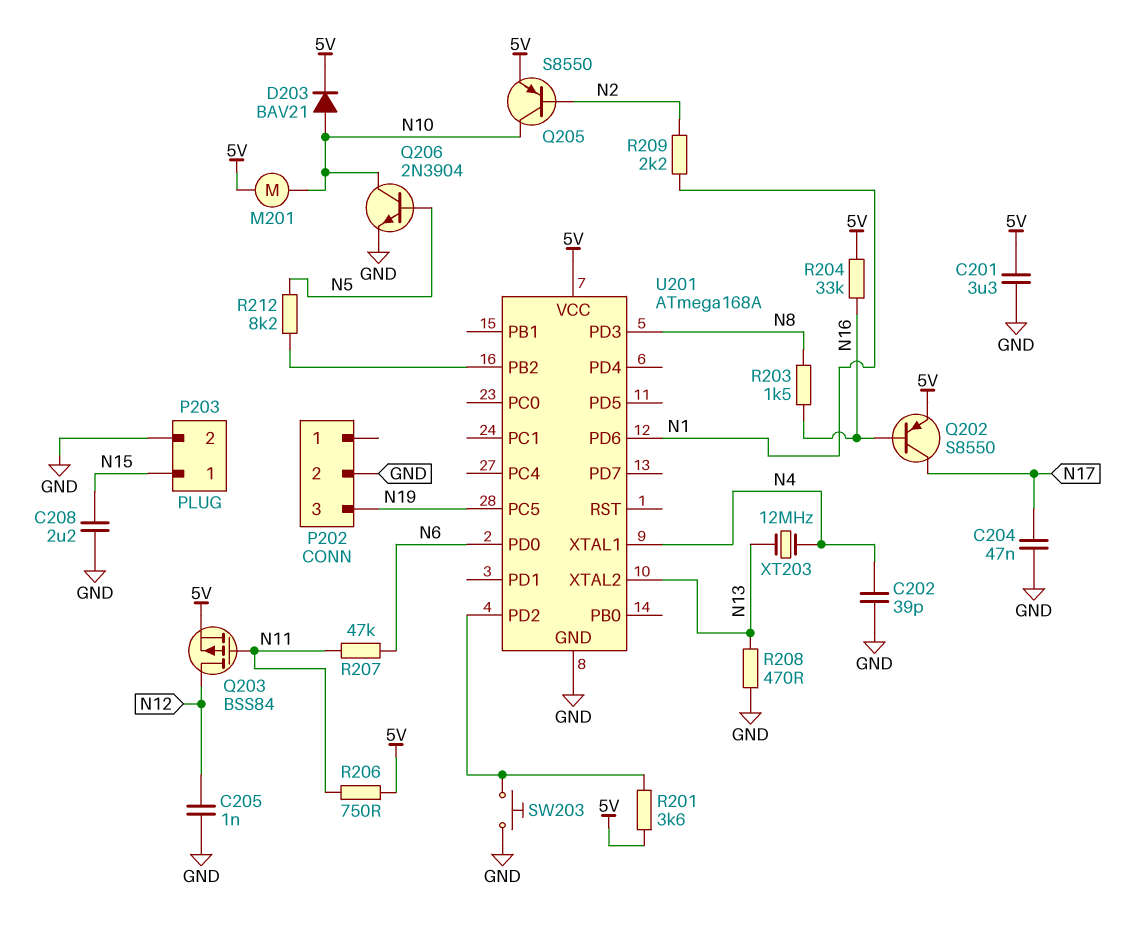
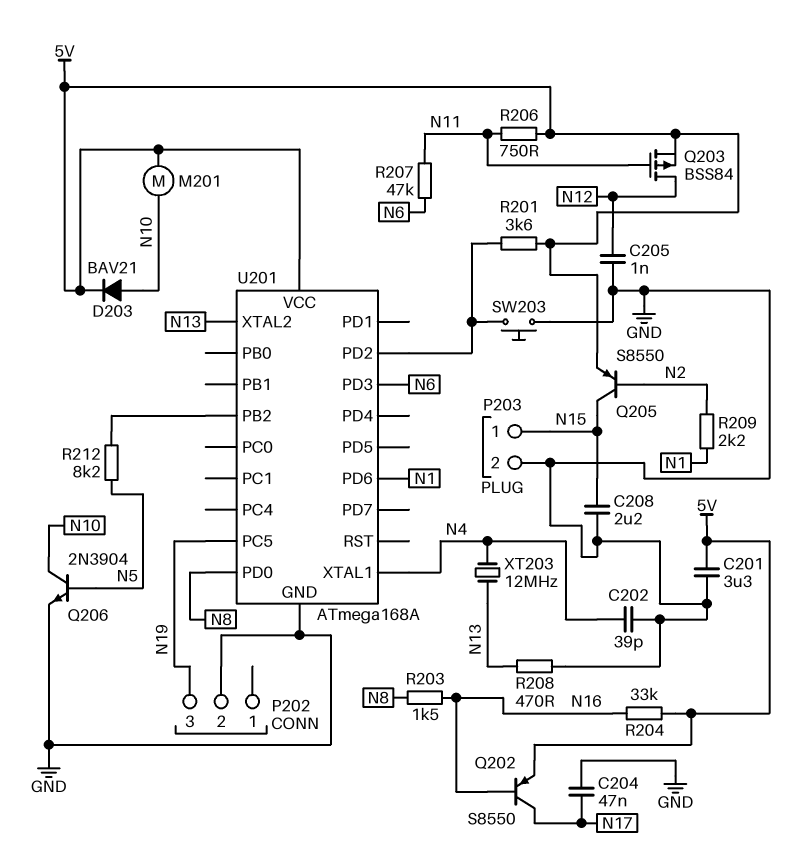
Q205: PNP S8550 (B N2, C N10, E 5V) -> PNP S8550 (B N2, C N15, E 5V)
U201 pin PD0: N6 -> N8
U201 pin PD3: N8 -> N6

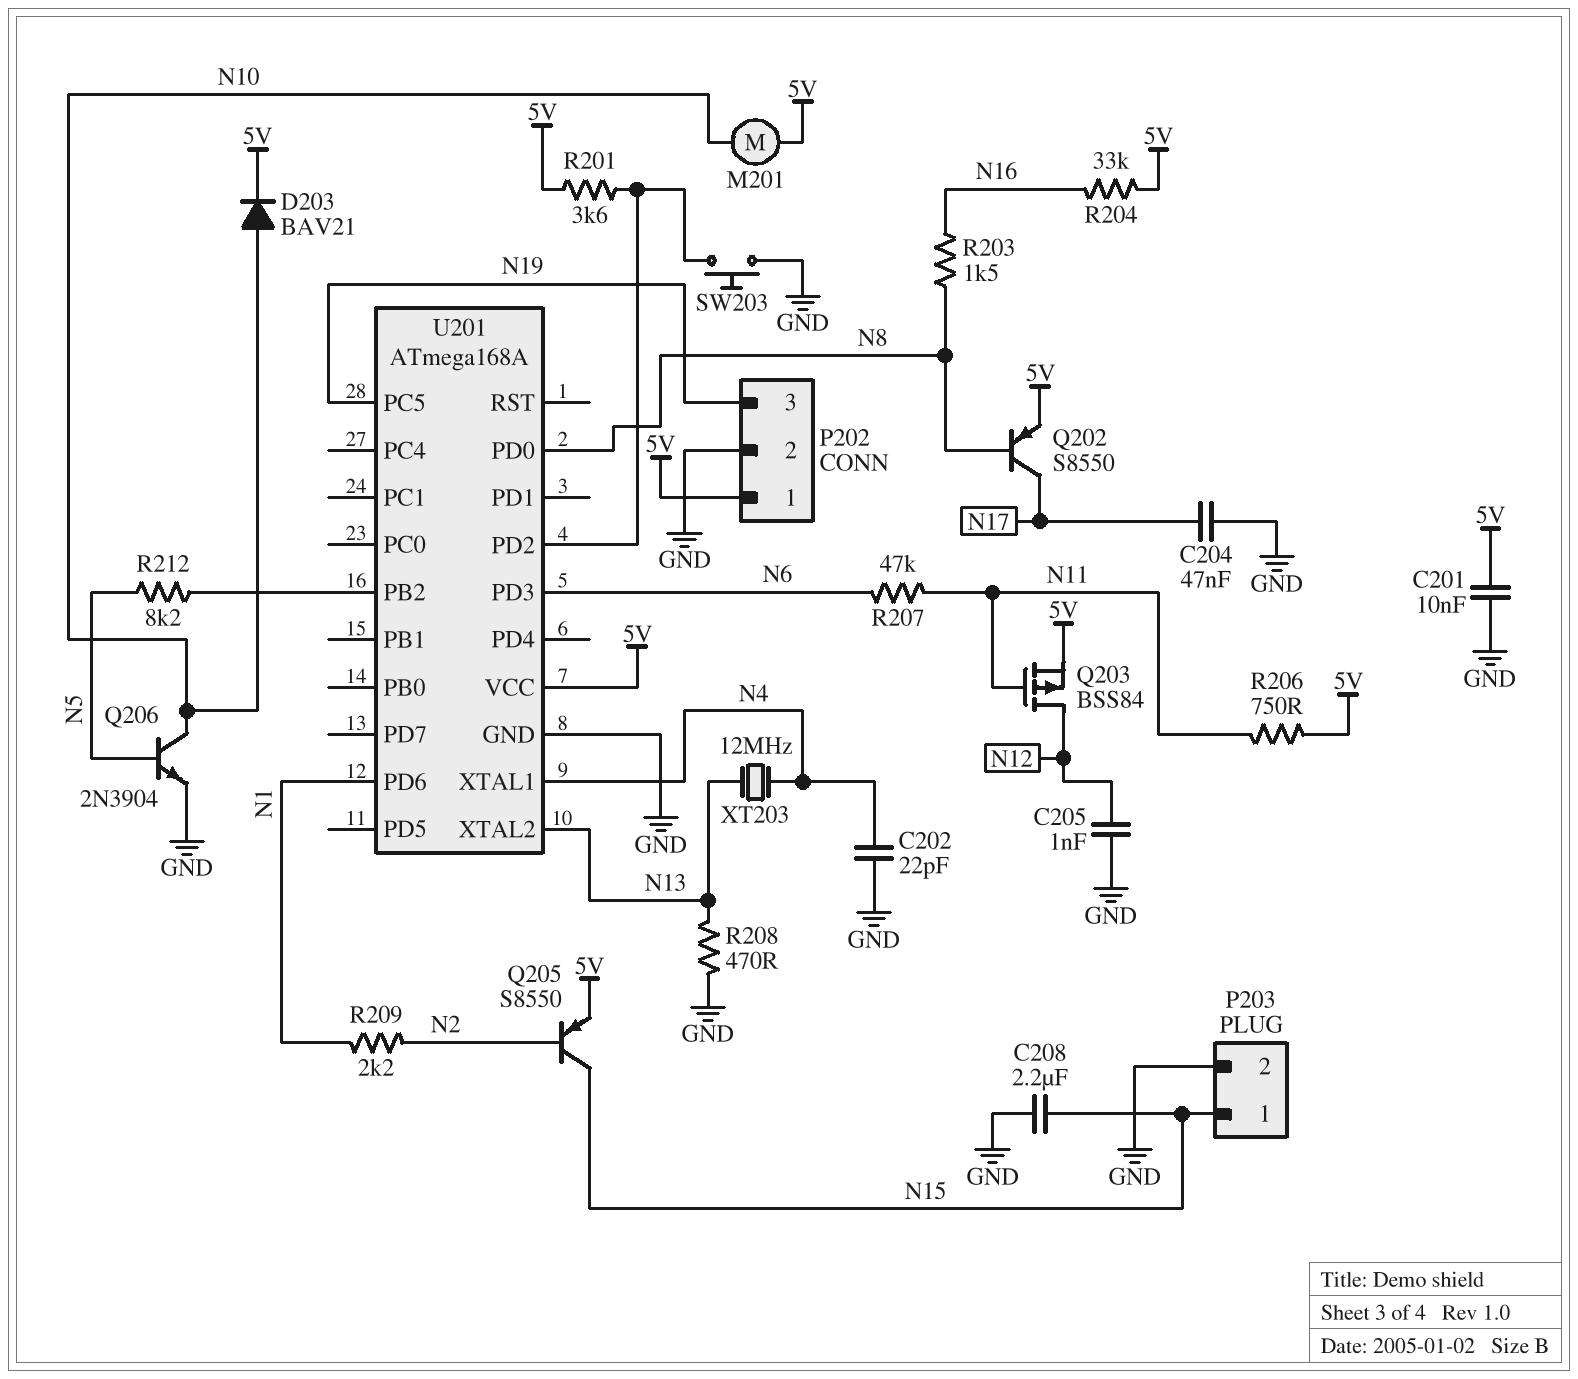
C201: 3.3uF (5V, GND) -> 10nF (5V, GND)
C202: 39pF (GND, N4) -> 22pF (GND, N4)
P202 pin 1: none -> 5V
Q202: PNP S8550 (B N16, C N17, E 5V) -> PNP S8550 (B N8, C N17, E 5V)

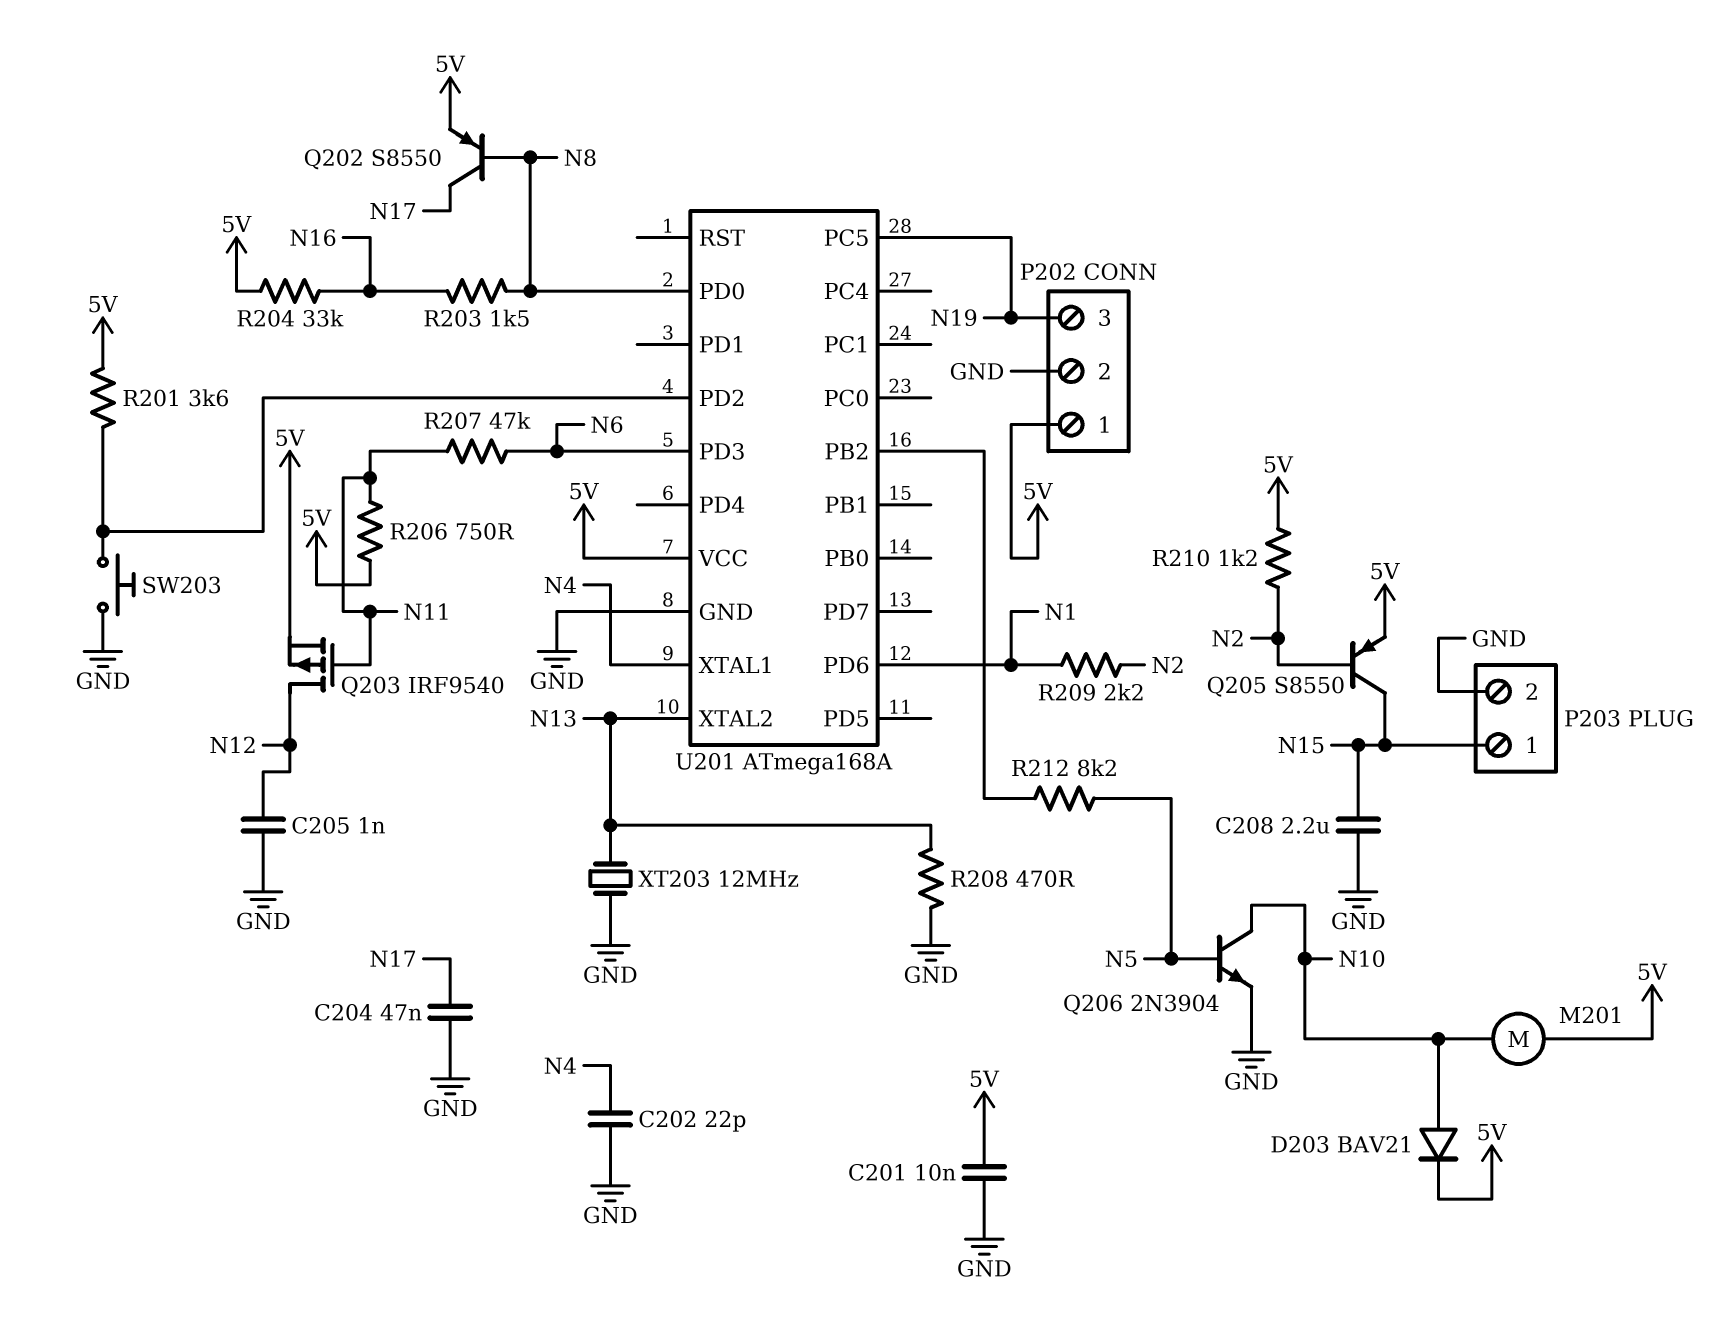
Q203: PMOS BSS84 (G N11, D N12, S 5V) -> PMOS IRF9540 (G N11, D N12, S 5V)
R210: none -> 1.2k (5V, N2)
XT203: 12MHz (N4, N13) -> 12MHz (GND, N13)

